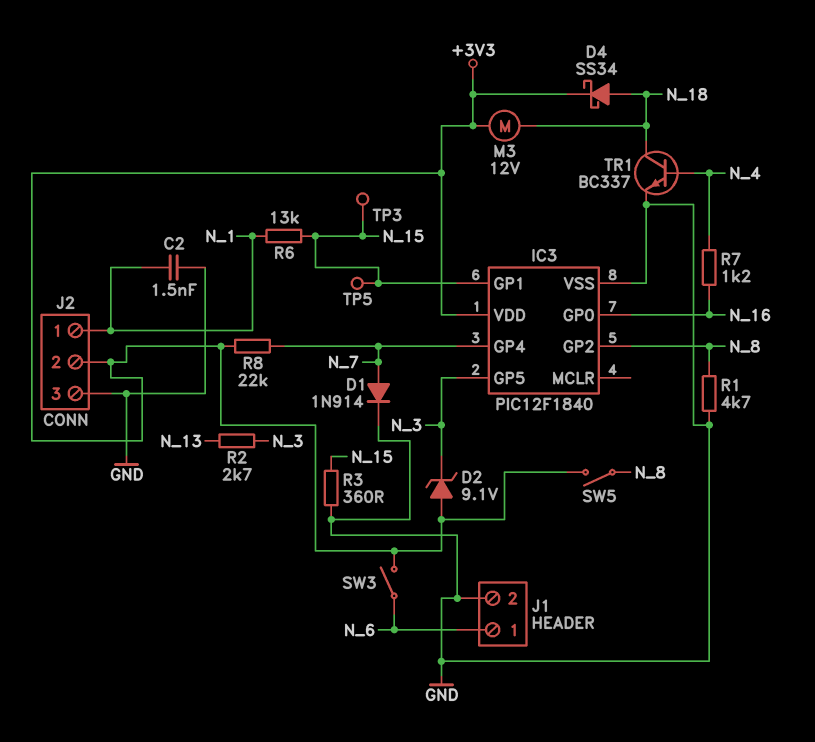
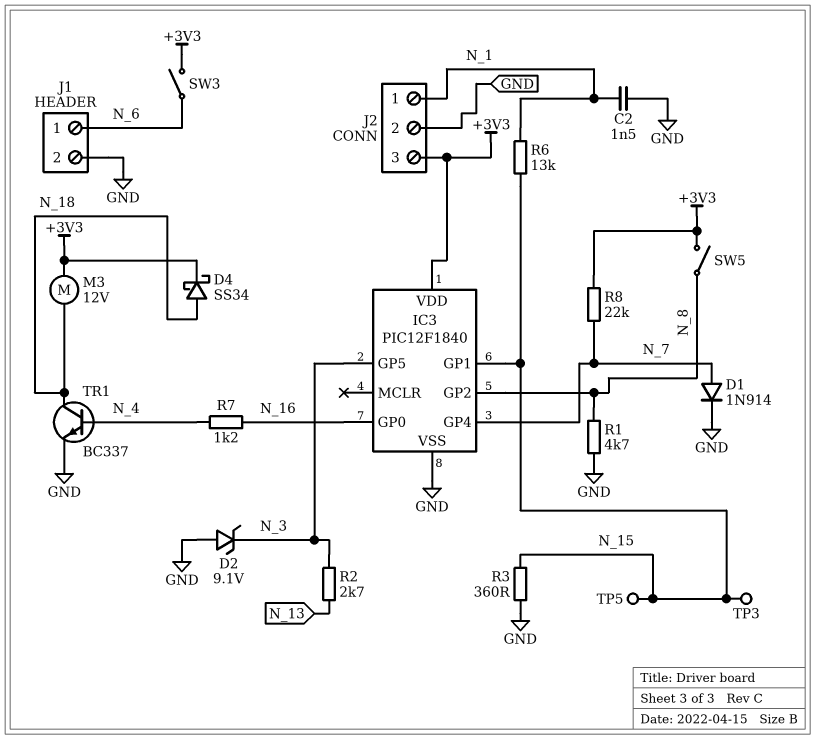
D2: zener 9.1V (A +3V3, K N_3) -> zener 9.1V (A GND, K N_3)
J2 pin 2: +3V3 -> GND
J2 pin 3: GND -> +3V3

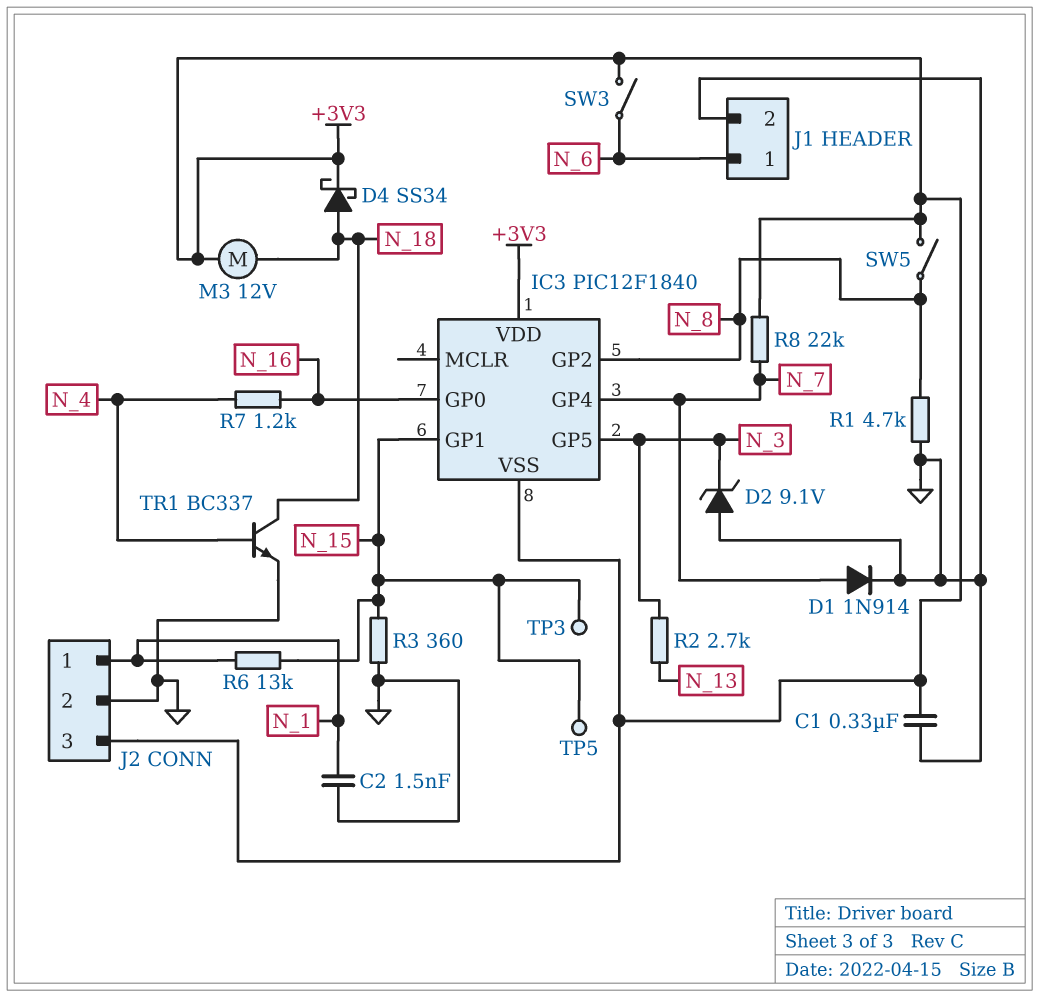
C1: none -> 330nF (+3V3, GND)
IC3 pin VSS: GND -> +3V3

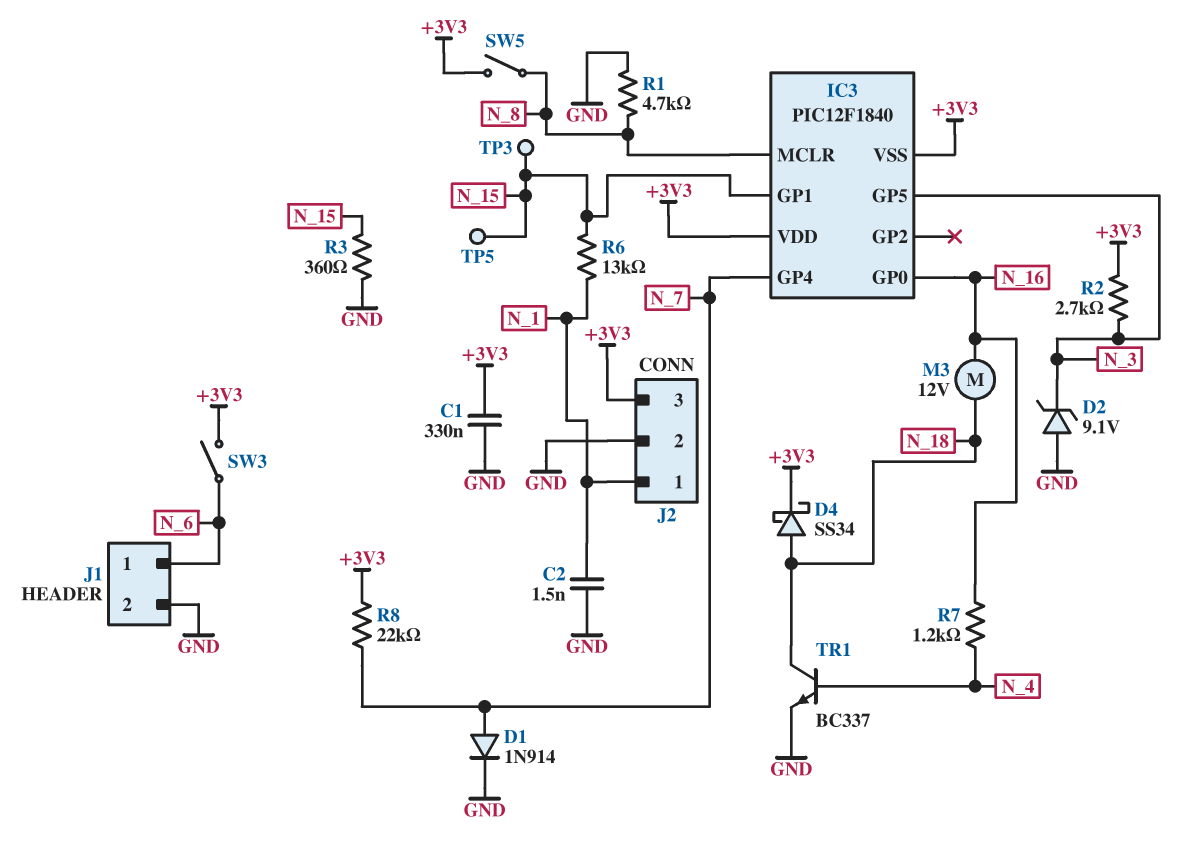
IC3 pin GP2: N_8 -> none
IC3 pin MCLR: none -> N_8
M3: motor 12V (+3V3, N_18) -> motor 12V (N_16, N_18)
R2: 2.7k (N_3, N_13) -> 2.7k (+3V3, N_3)

